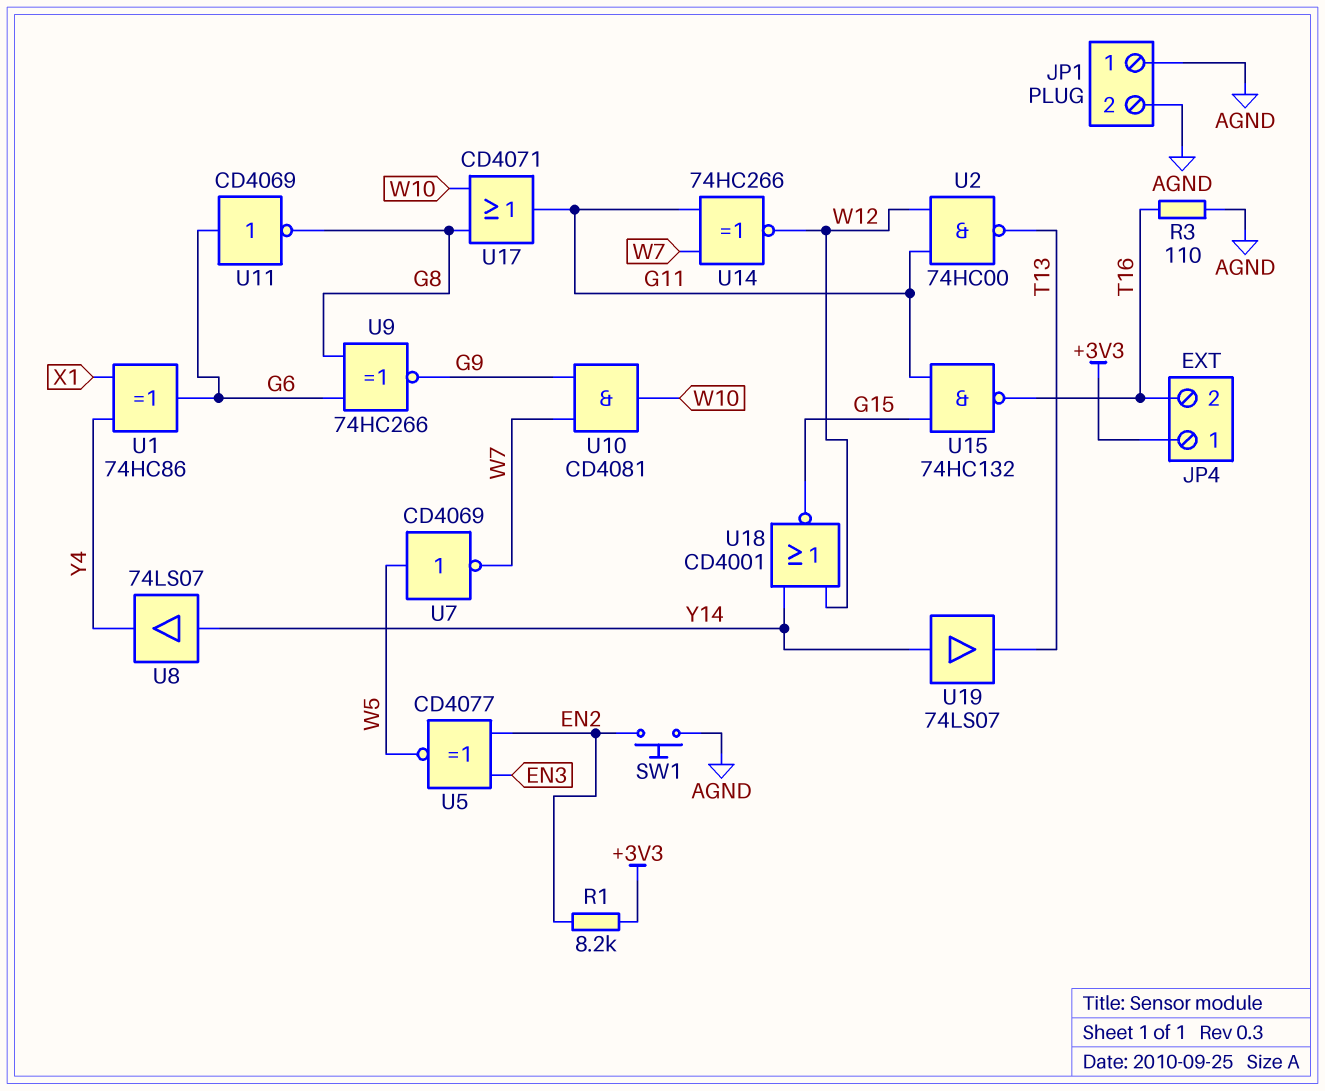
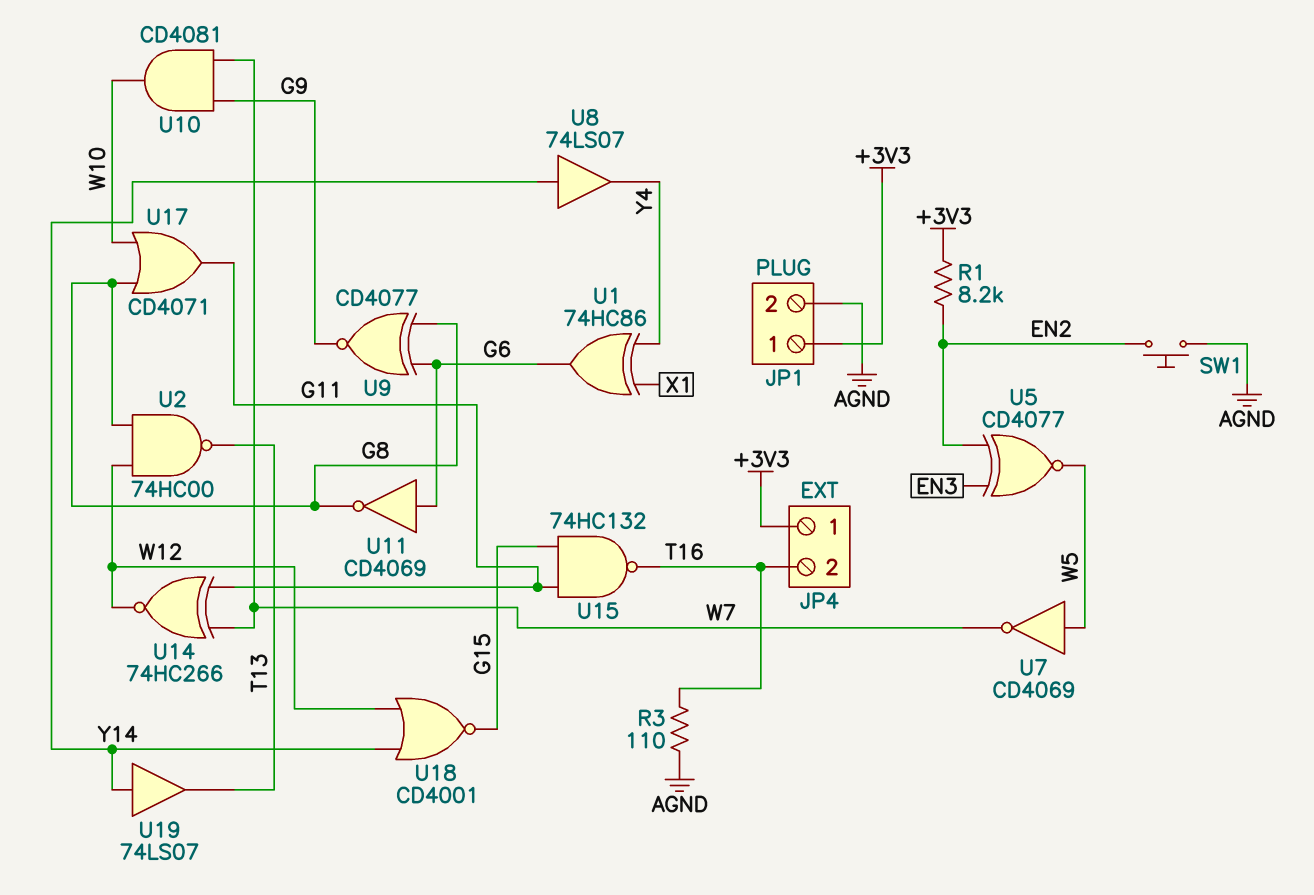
JP1 pin 1: AGND -> +3V3
U2: NAND 74HC00 (in G11, in W12, out T13) -> NAND 74HC00 (in G8, in W12, out T13)
U9: XNOR 74HC266 (in G6, in G8, out G9) -> XNOR CD4077 (in G6, in G8, out G9)

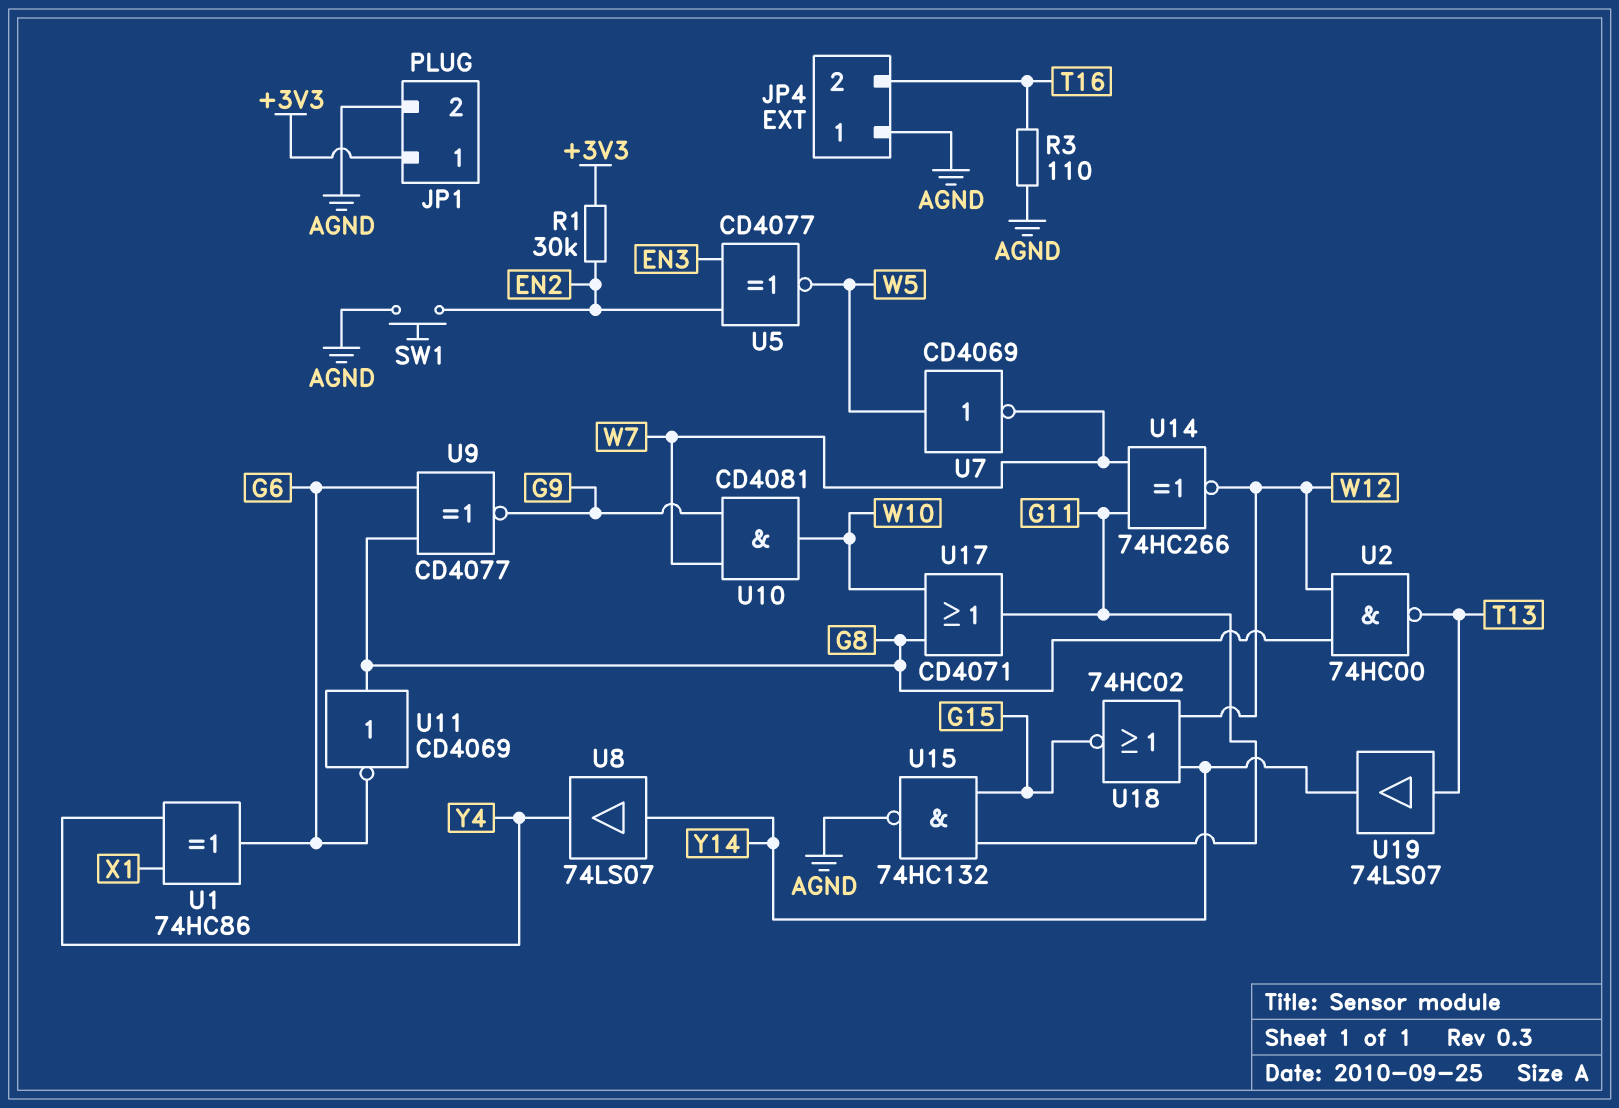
JP4 pin 1: +3V3 -> AGND
R1: 8.2k (+3V3, EN2) -> 30k (+3V3, EN2)
U11: NOT CD4069 (in G6, out G8) -> NOT CD4069 (in G8, out G6)
U15: NAND 74HC132 (in G11, in G15, out T16) -> NAND 74HC132 (in G11, in G15, out AGND)
U18: NOR CD4001 (in W12, in Y14, out G15) -> NOR 74HC02 (in W12, in Y14, out G15)
U19: buffer 74LS07 (in Y14, out T13) -> buffer 74LS07 (in T13, out Y14)

